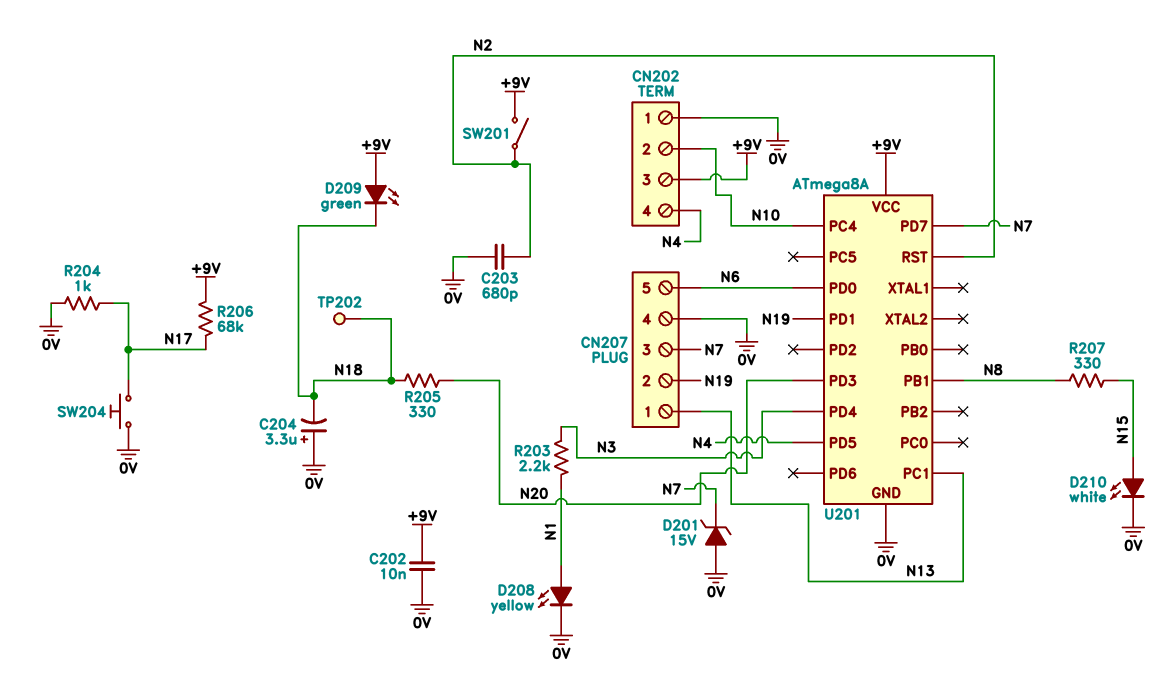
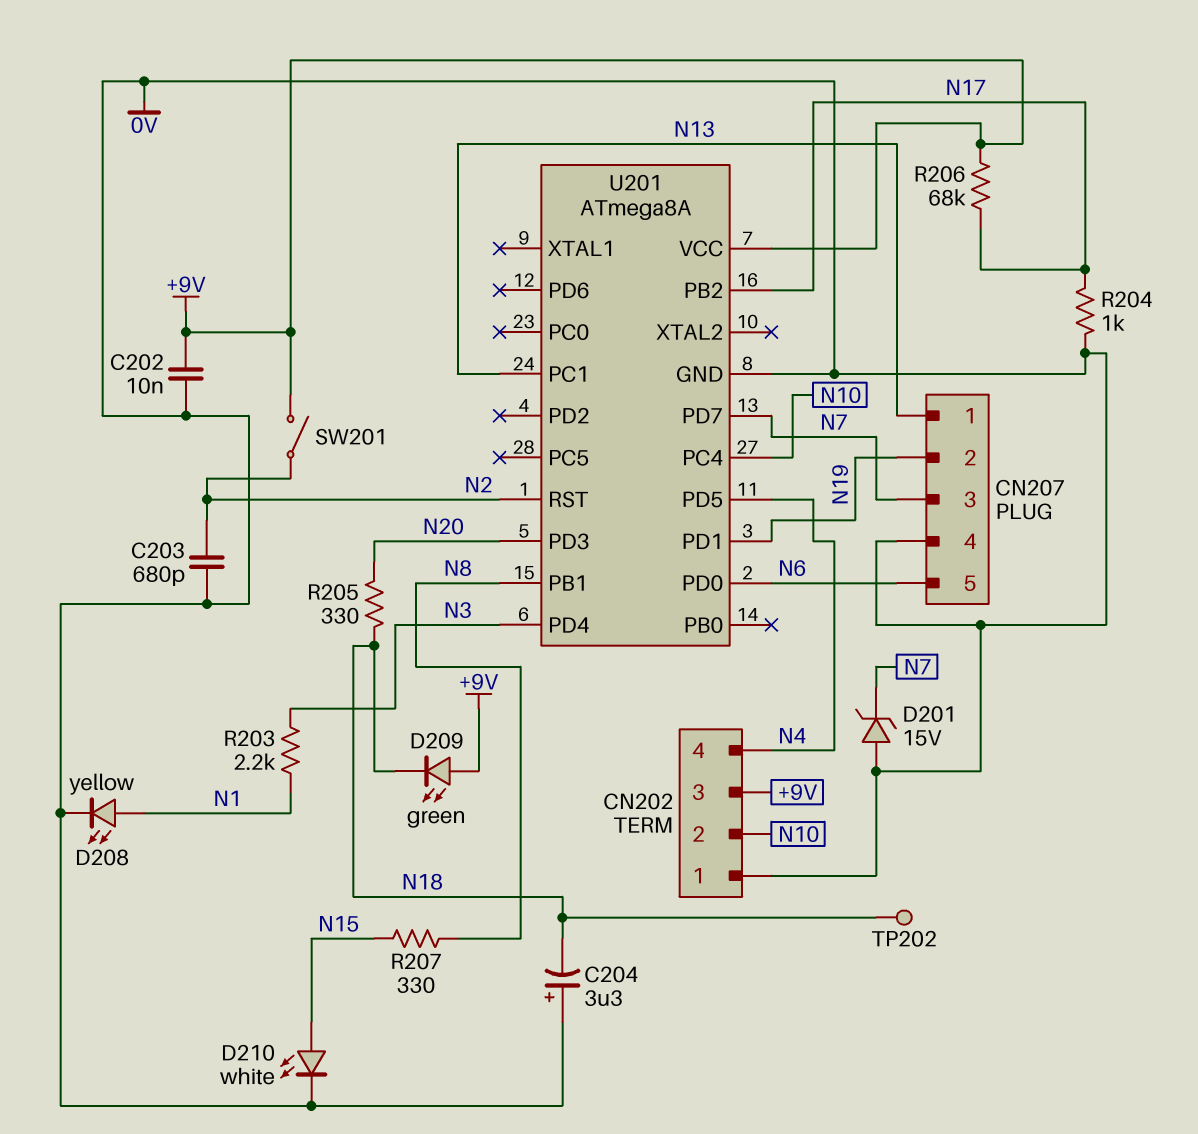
SW204: button (0V, N17) -> none
U201 pin PB2: none -> N17

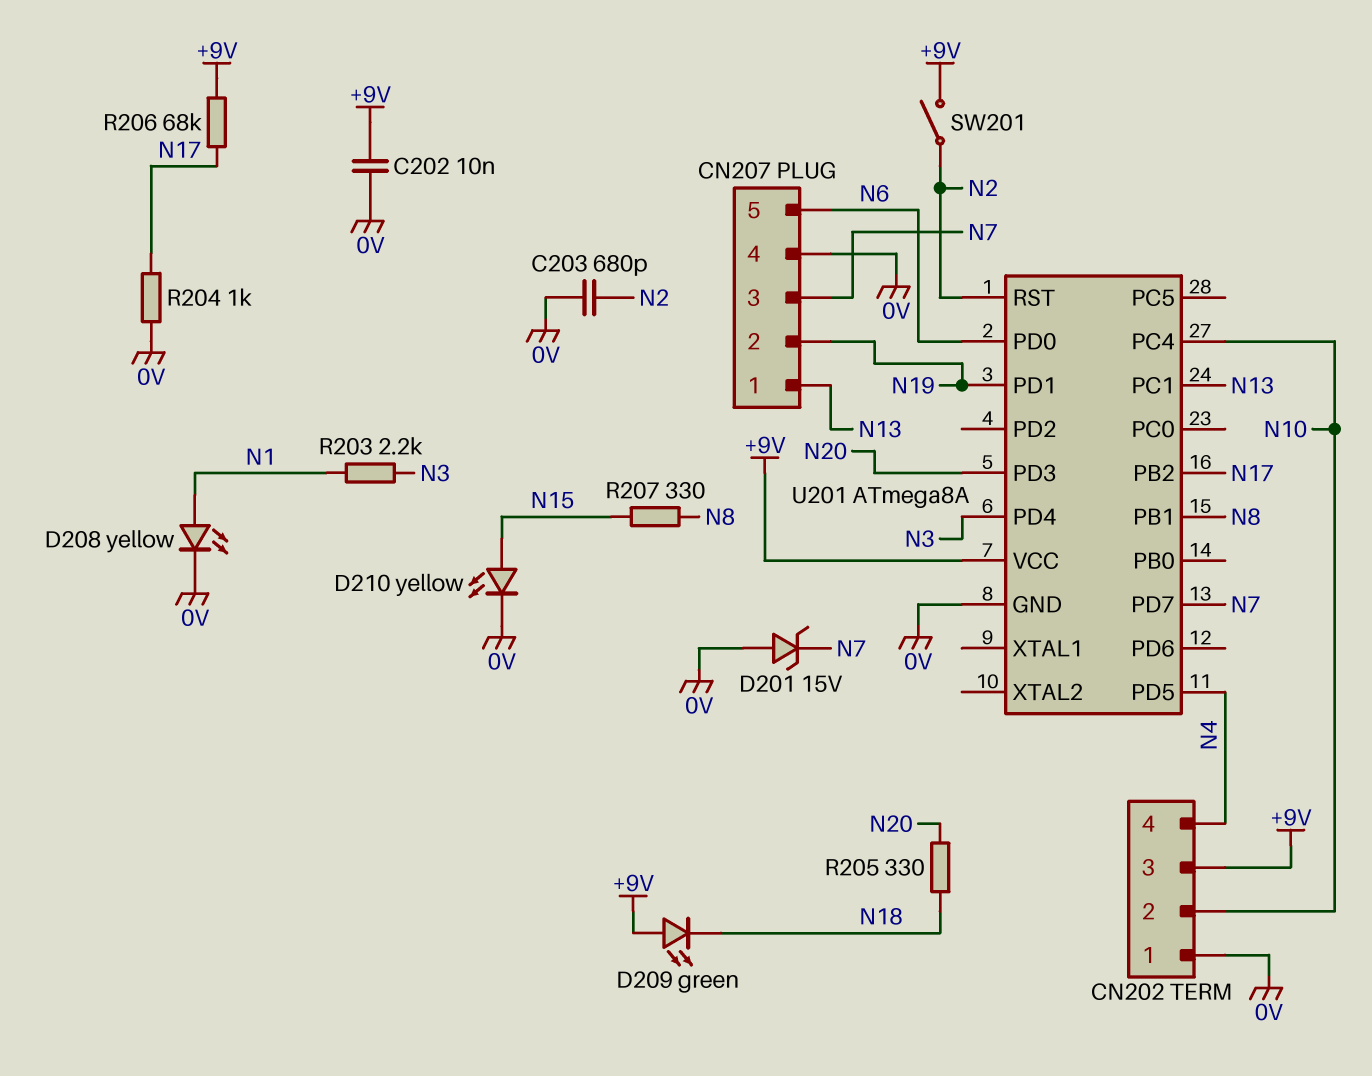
C204: 3.3uF (plus 0V, minus N18) -> none
D210: LED white (A N15, K 0V) -> LED yellow (A N15, K 0V)
TP202: test point (N18) -> none

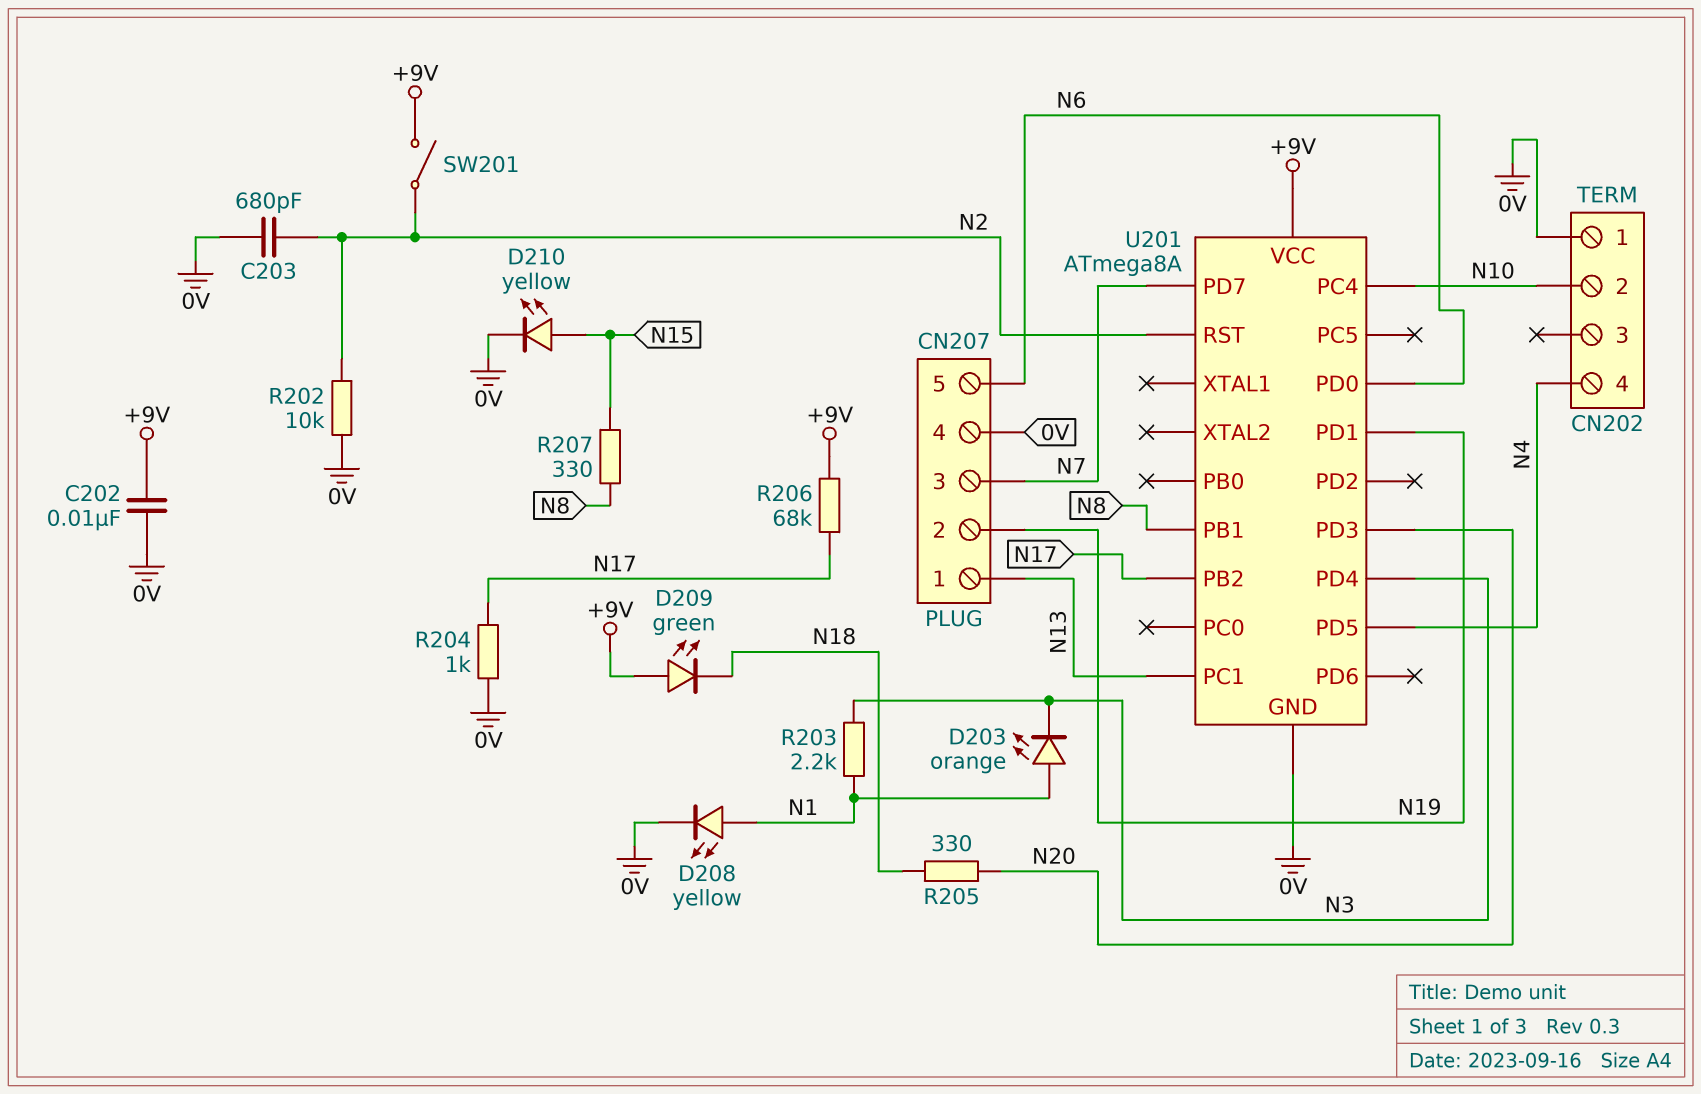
CN202 pin 3: +9V -> none
D201: zener 15V (A 0V, K N7) -> none
D203: none -> LED orange (A N1, K N3)
R202: none -> 10k (0V, N2)

